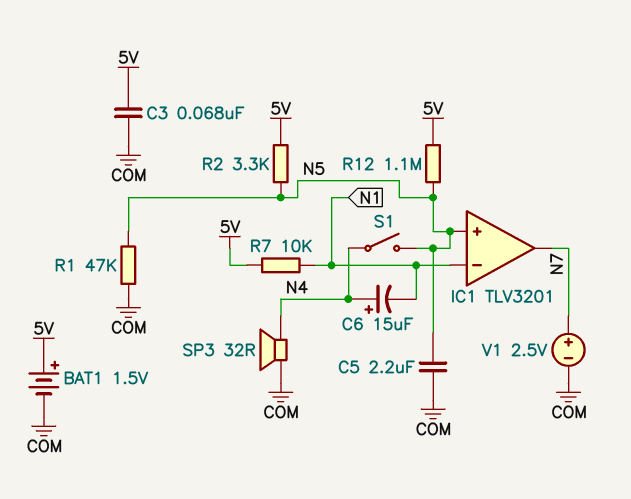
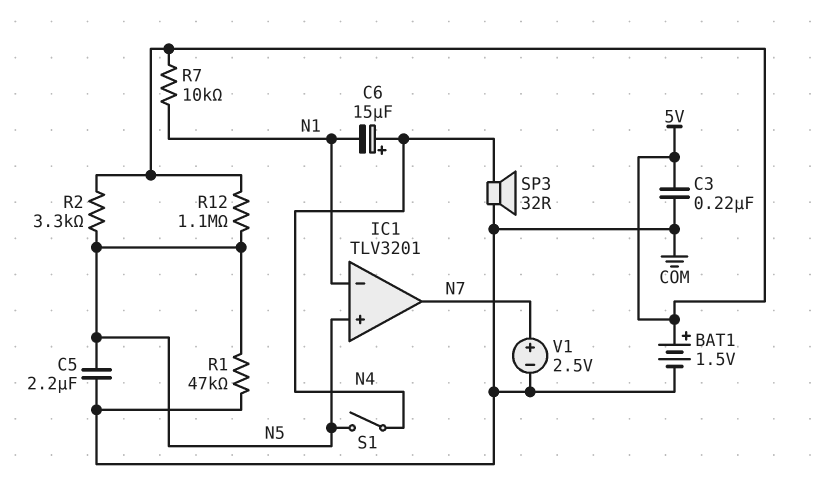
C3: 68nF (5V, COM) -> 220nF (5V, COM)

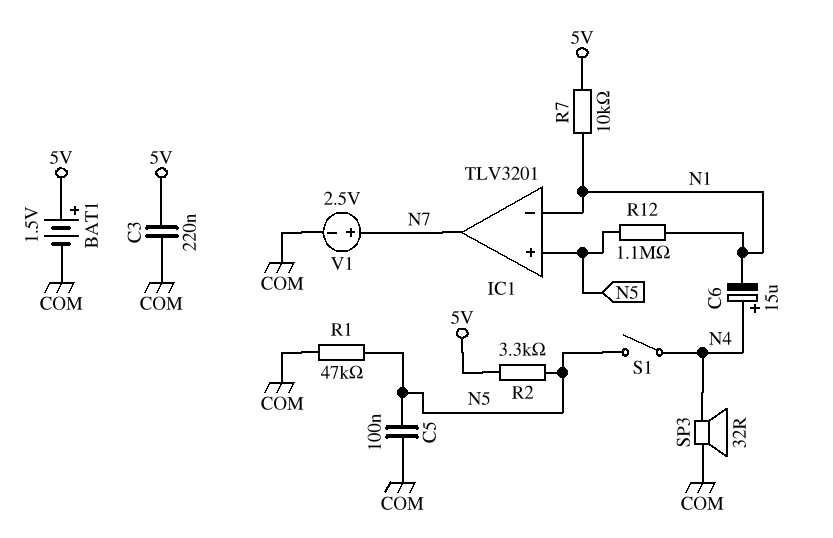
C5: 2.2uF (COM, N5) -> 100nF (COM, N5)
R12: 1.1M (5V, N5) -> 1.1M (N1, N5)

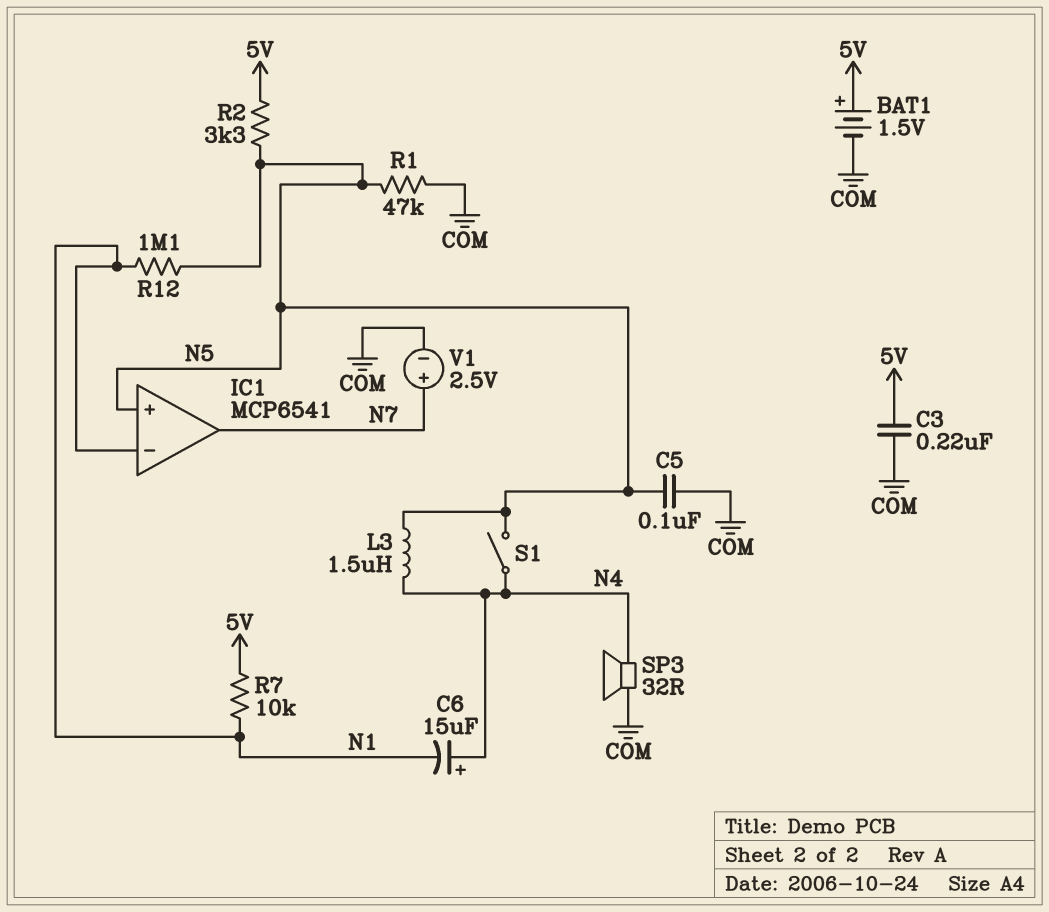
IC1: TLV3201 -> MCP6541
L3: none -> 1.5uH (N4, N5)

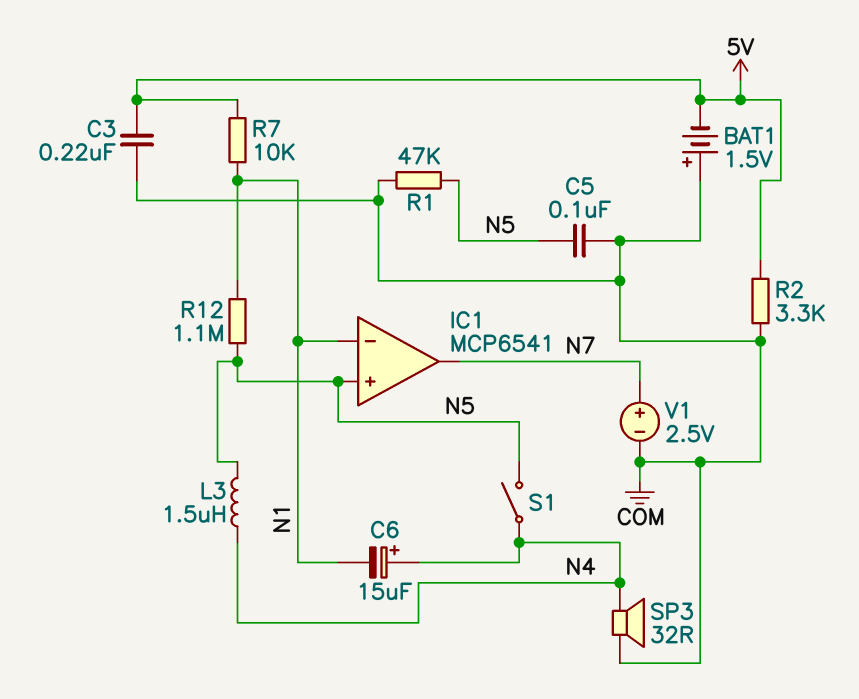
BAT1: 1.5V (plus 5V, minus COM) -> 1.5V (plus COM, minus 5V)
R2: 3.3k (5V, N5) -> 3.3k (5V, COM)

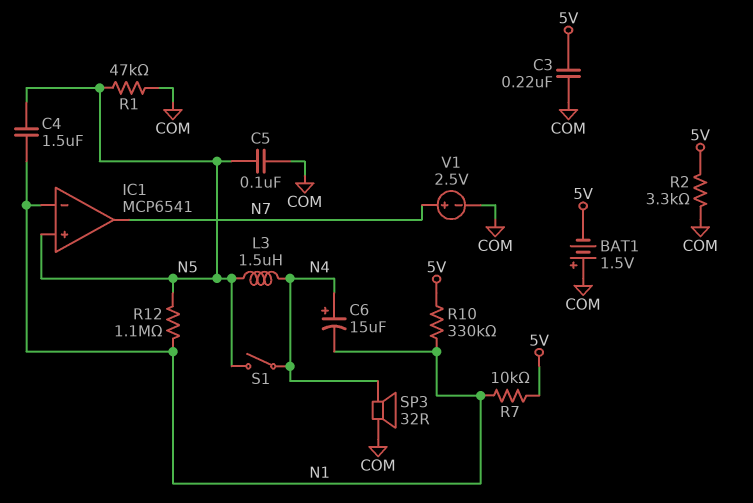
C4: none -> 1.5uF (N1, N5)
R10: none -> 330k (5V, N1)

